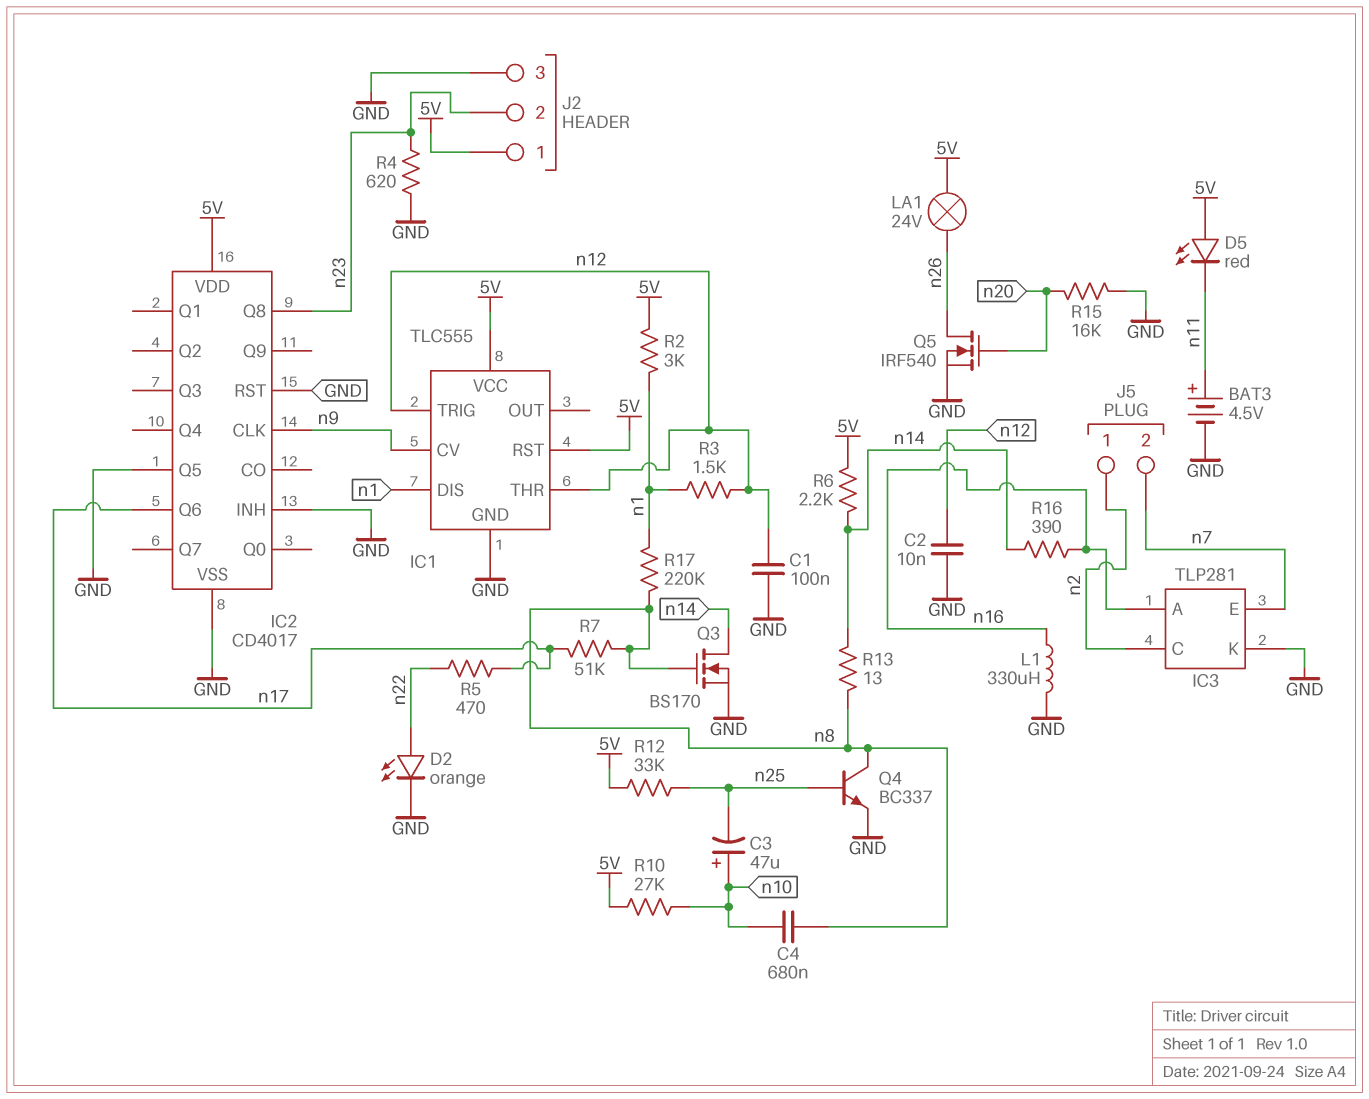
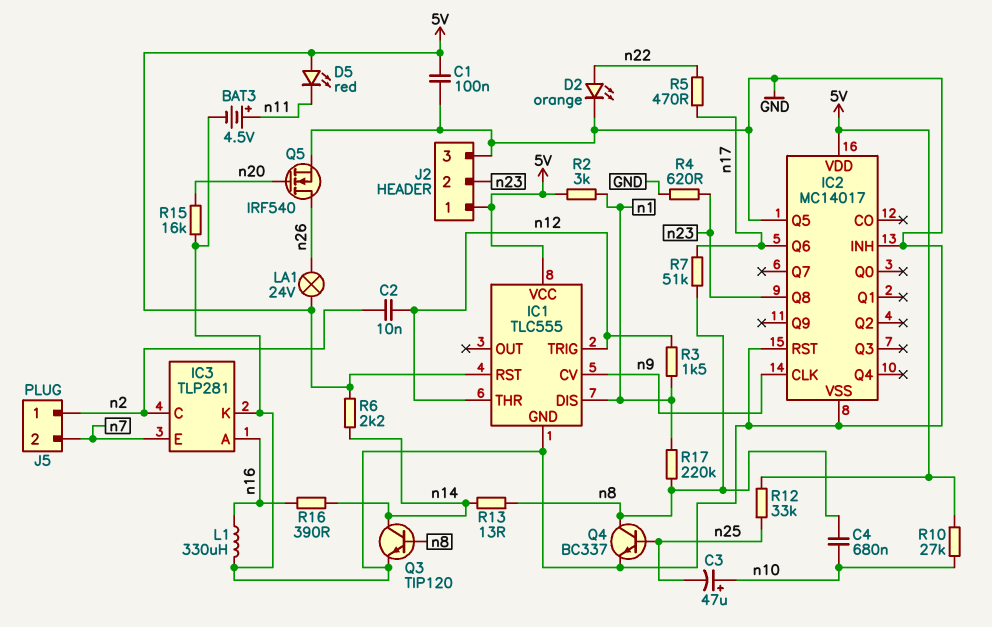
C1: 100nF (GND, n12) -> 100nF (5V, GND)
C2: 10nF (GND, n12) -> 10nF (n2, n12)
IC2: CD4017 -> MC14017
Q3: NMOS BS170 (G n8, D n14, S GND) -> NPN TIP120 (B n8, C n14, E GND)

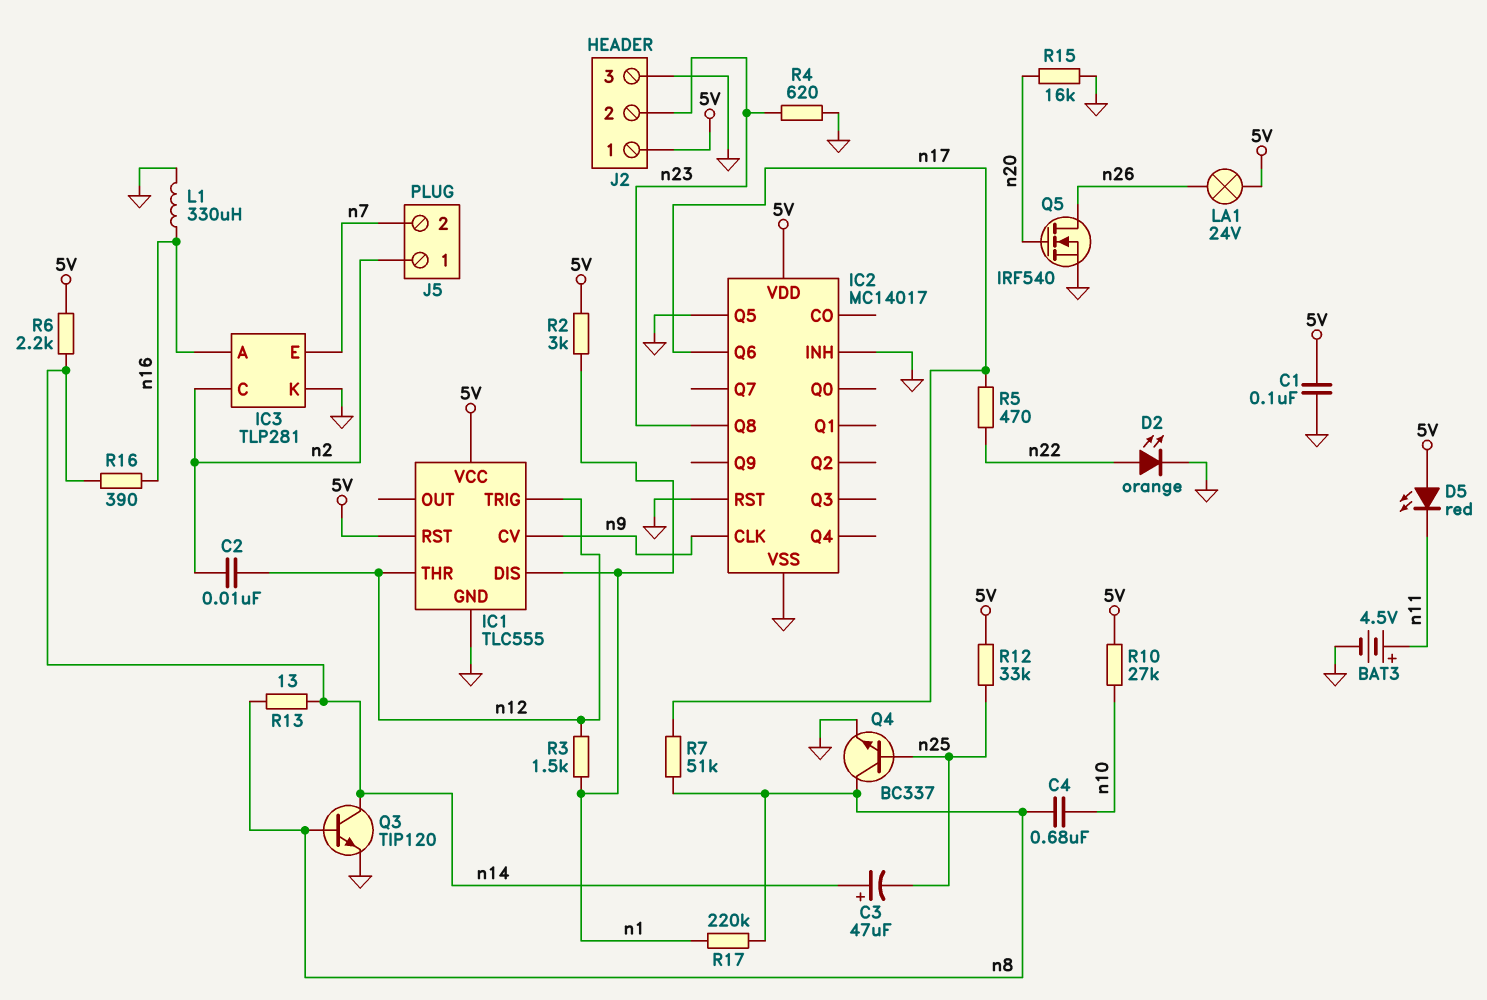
C3: 47uF (plus n10, minus n25) -> 47uF (plus n14, minus n25)

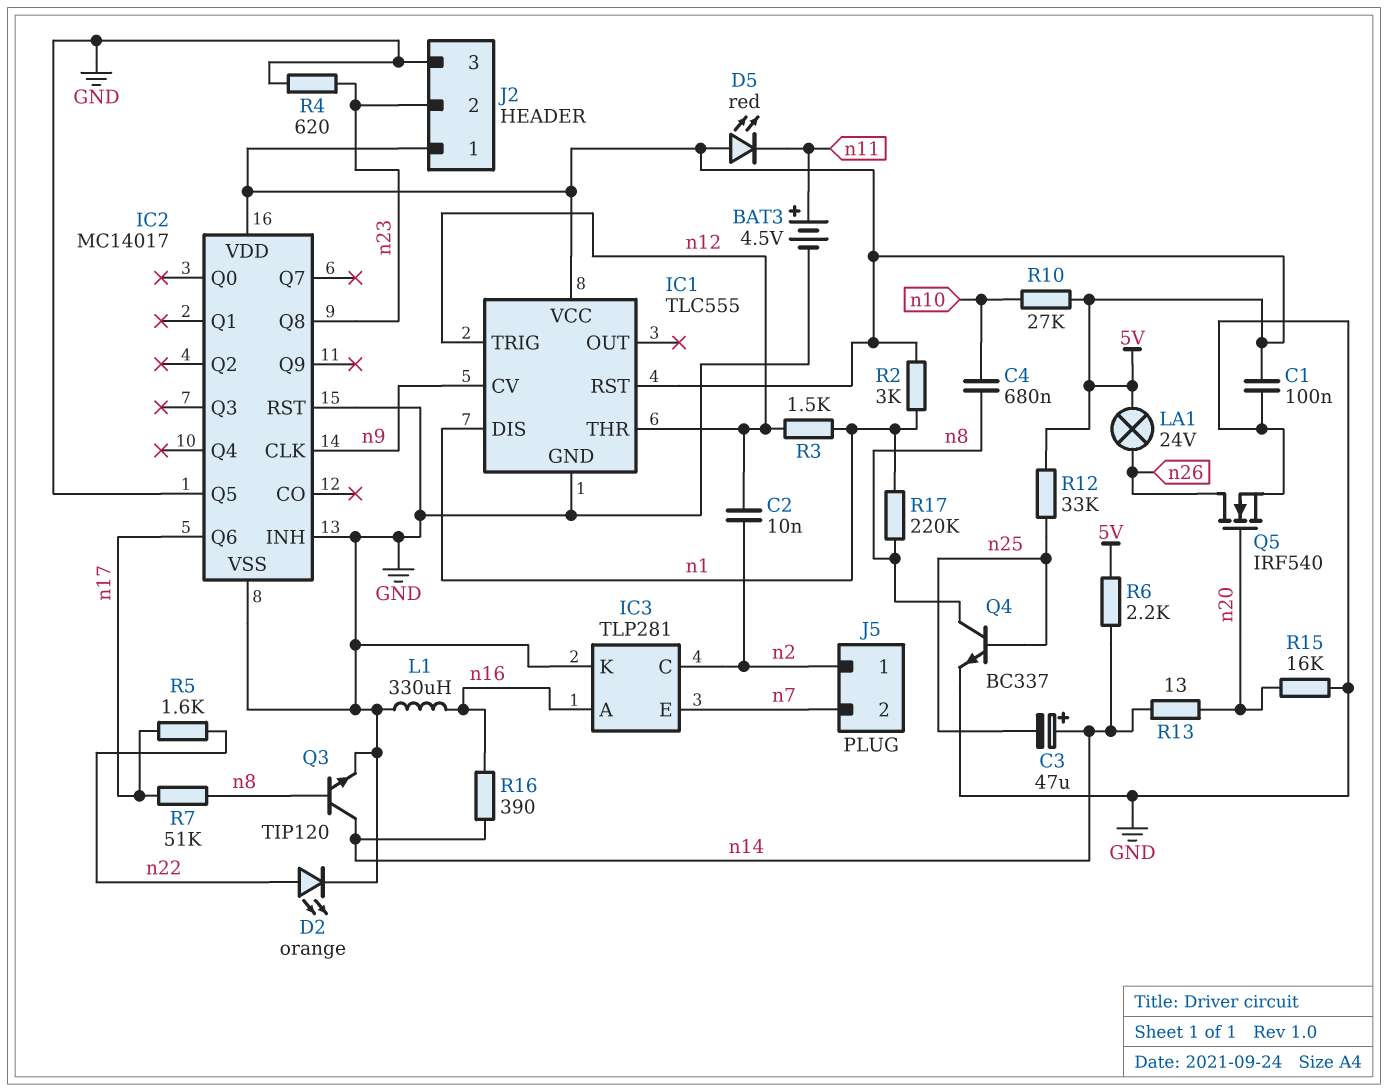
R5: 470 (n17, n22) -> 1.6k (n17, n22)
R13: 13 (n8, n14) -> 13 (n14, n20)

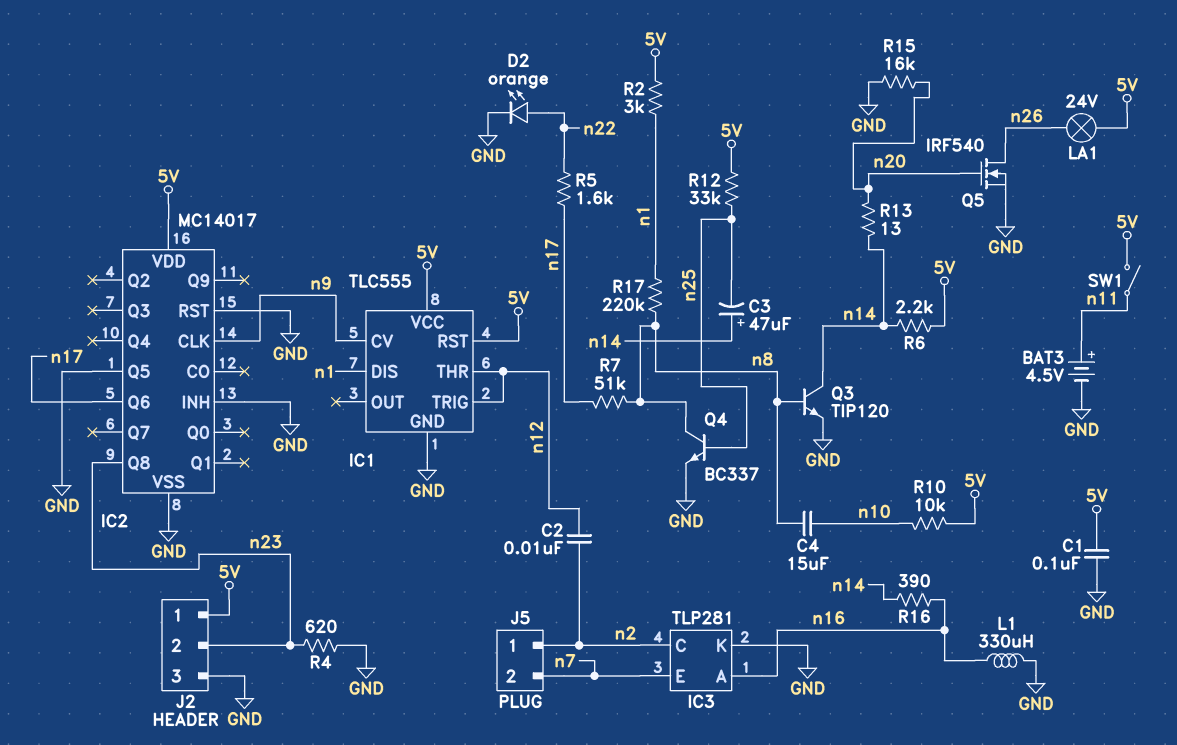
C4: 680nF (n8, n10) -> 15uF (n8, n10)
D5: LED red (A 5V, K n11) -> none
R3: 1.5k (n1, n12) -> none
R10: 27k (5V, n10) -> 10k (5V, n10)
SW1: none -> switch (5V, n11)

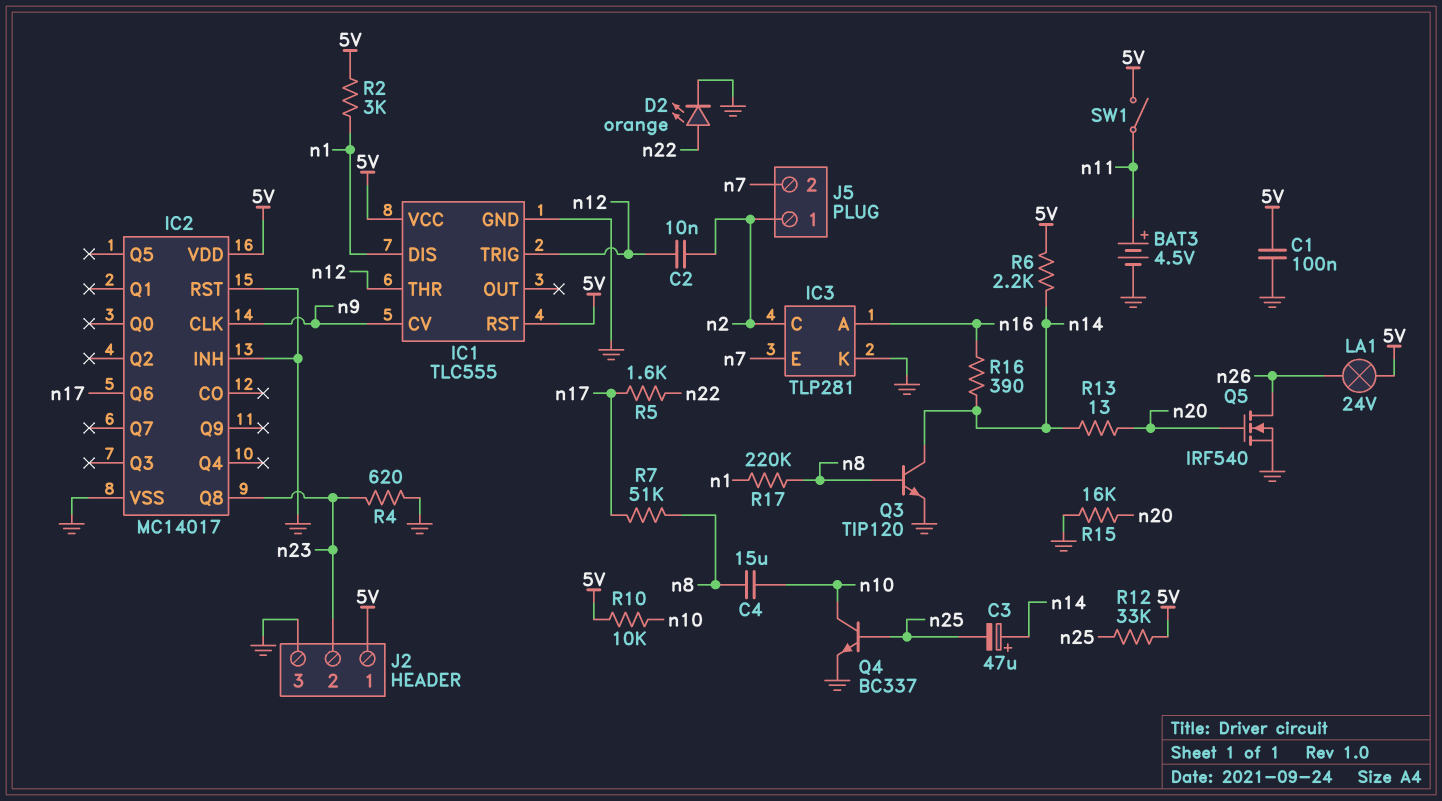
IC2 pin Q5: GND -> none
L1: 330uH (GND, n16) -> none
Q4: NPN BC337 (B n25, C n8, E GND) -> NPN BC337 (B n25, C n10, E GND)

